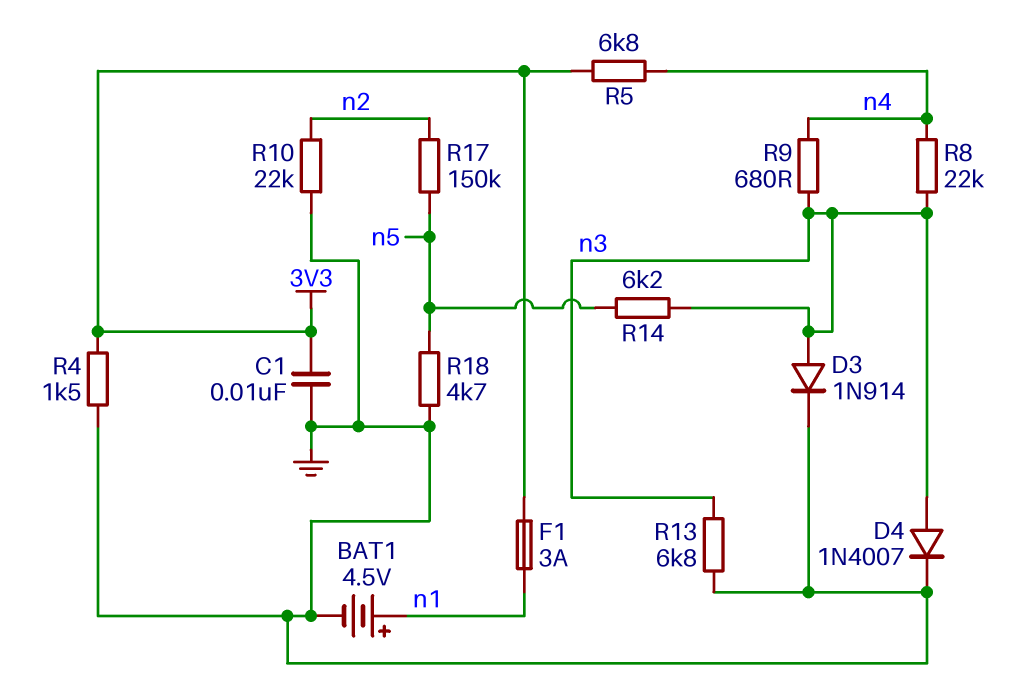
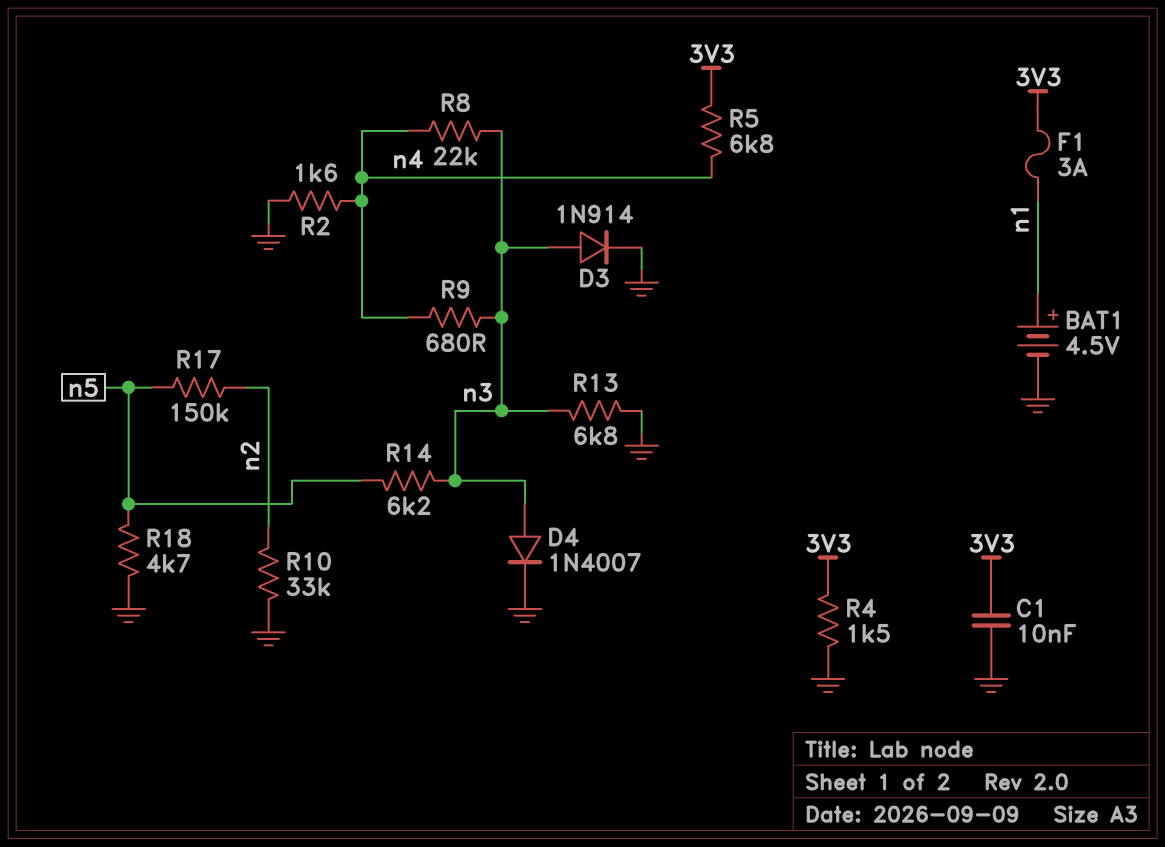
R2: none -> 1.6k (GND, n4)
R10: 22k (GND, n2) -> 33k (GND, n2)

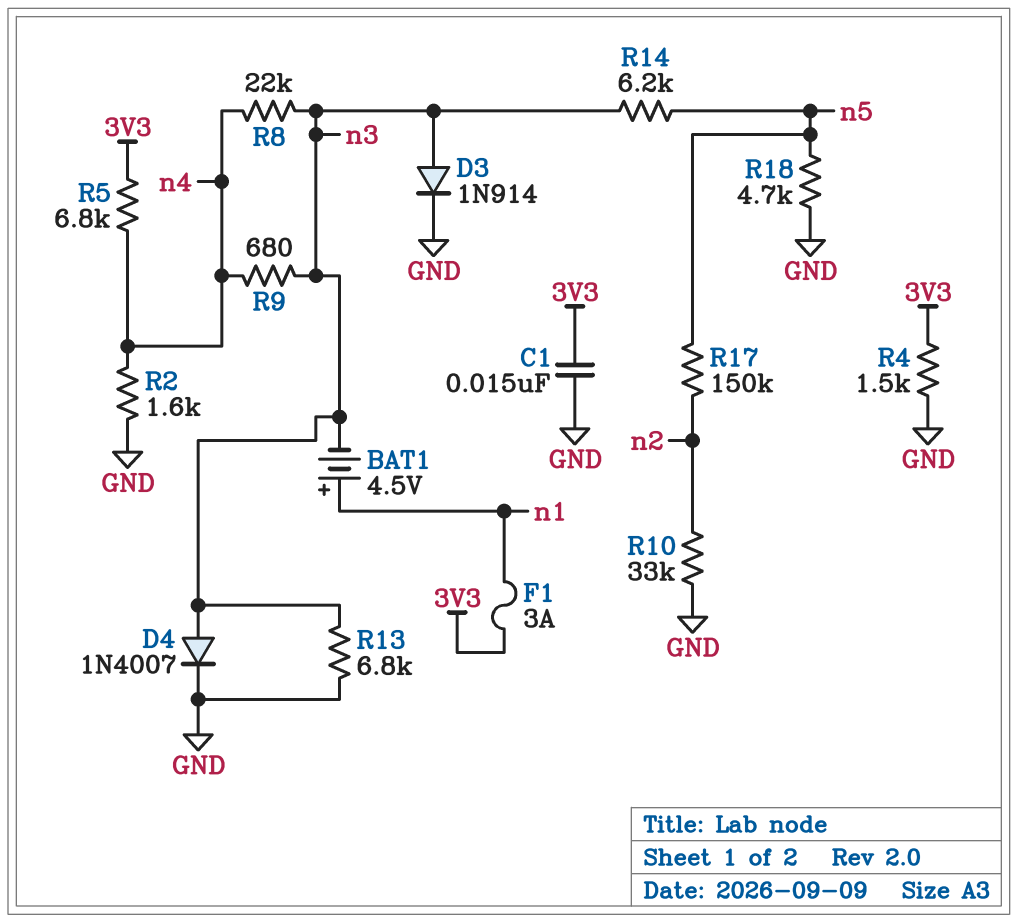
BAT1: 4.5V (plus n1, minus GND) -> 4.5V (plus n1, minus n3)
C1: 10nF (3V3, GND) -> 15nF (3V3, GND)

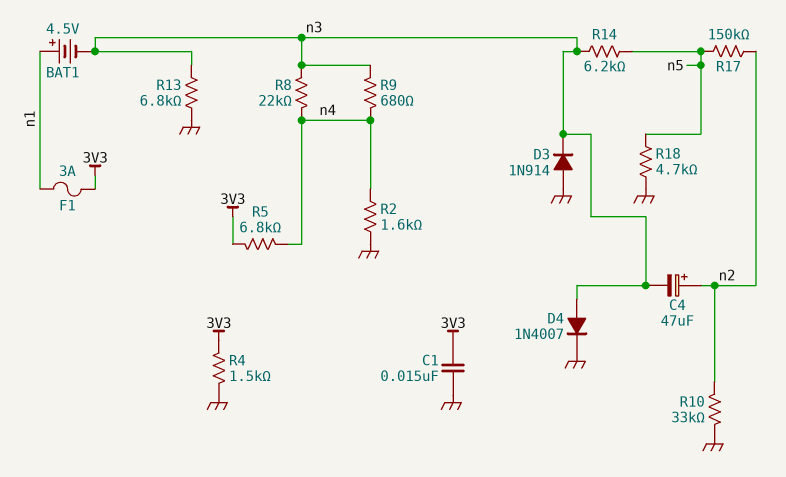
C4: none -> 47uF (plus n2, minus n3)
D3: diode 1N914 (A n3, K GND) -> diode 1N914 (A GND, K n3)

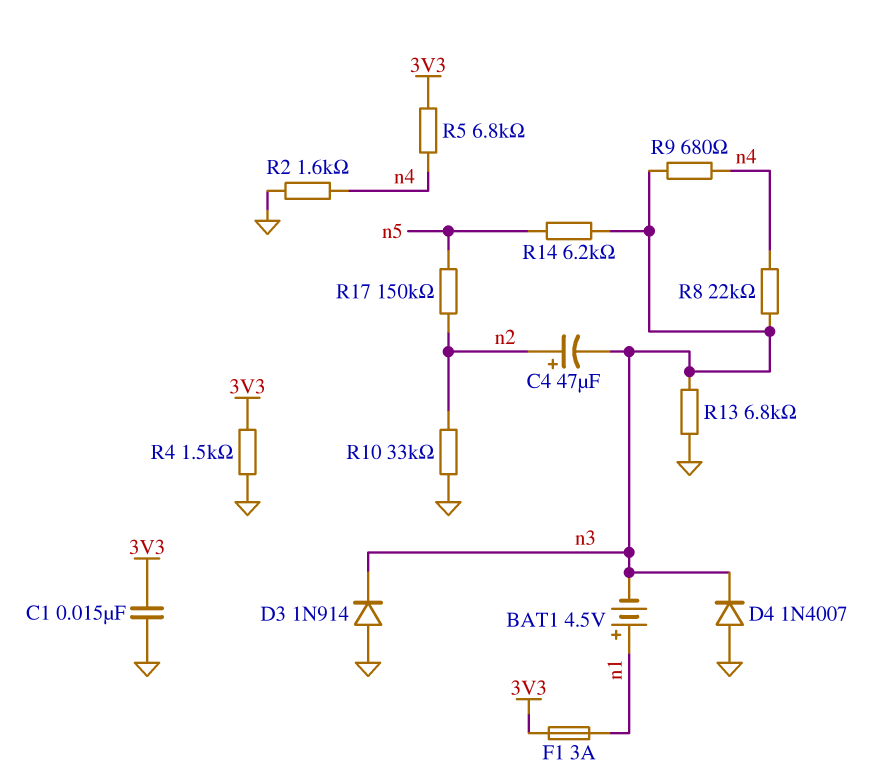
D4: diode 1N4007 (A n3, K GND) -> diode 1N4007 (A GND, K n3)
R18: 4.7k (GND, n5) -> none

